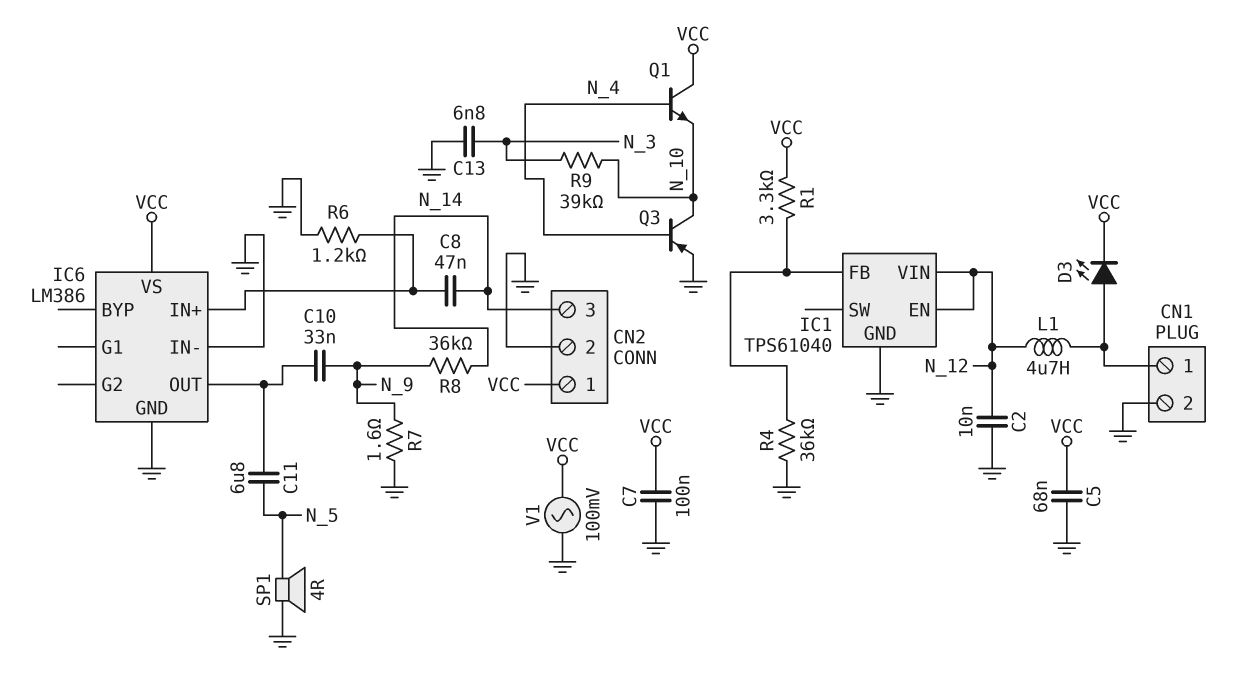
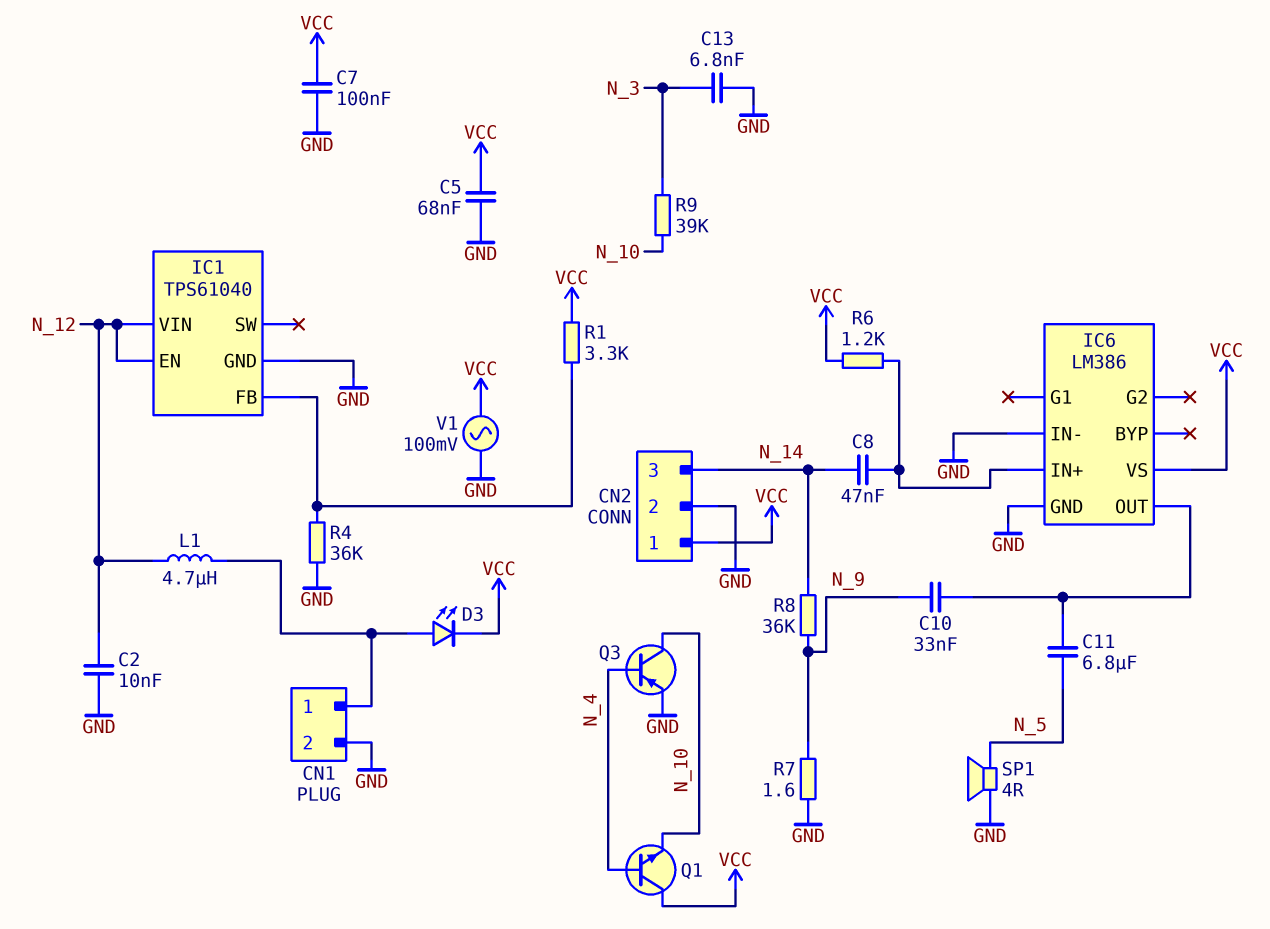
R6: 1.2k (GND, IC6/IN+) -> 1.2k (IC6/IN+, VCC)

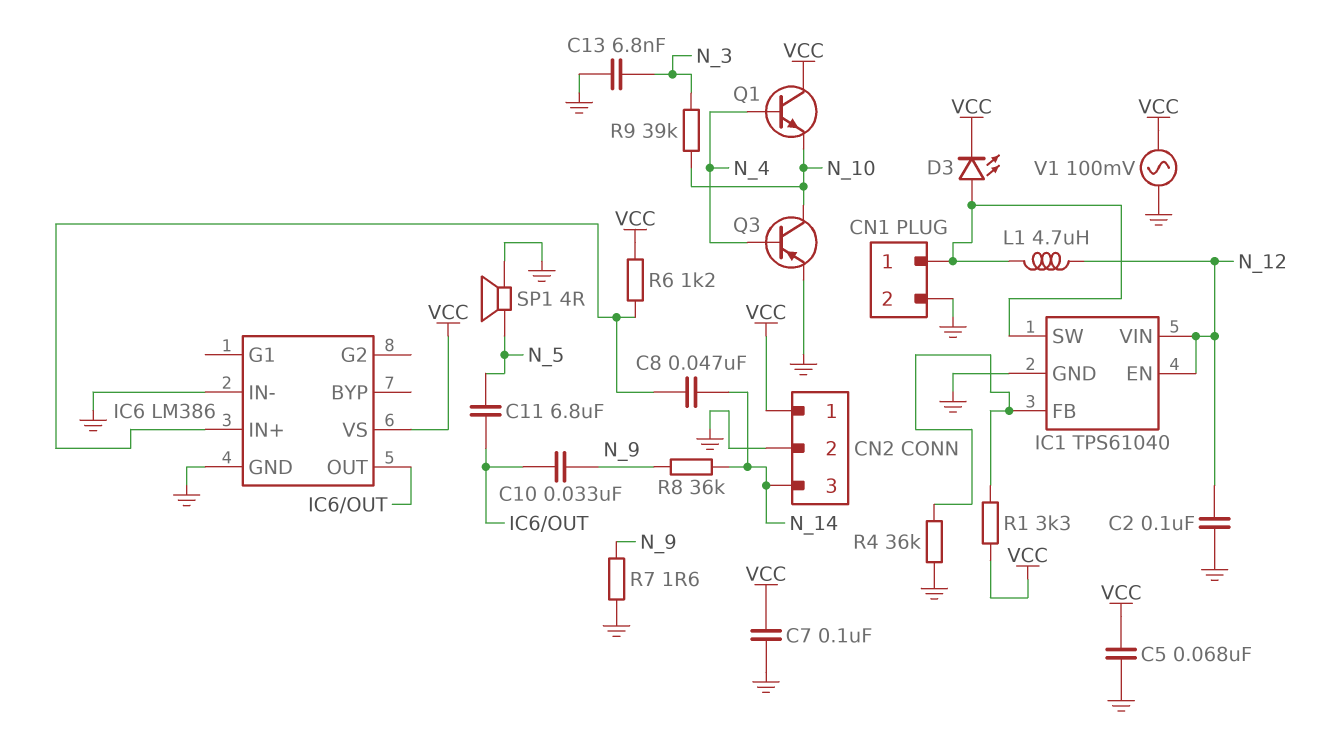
C2: 10nF (GND, N_12) -> 100nF (GND, N_12)
IC1 pin SW: none -> CN1/1

